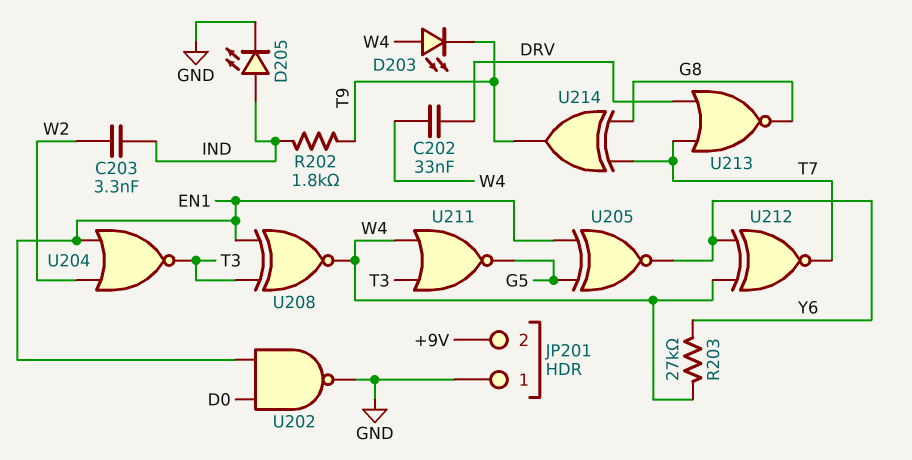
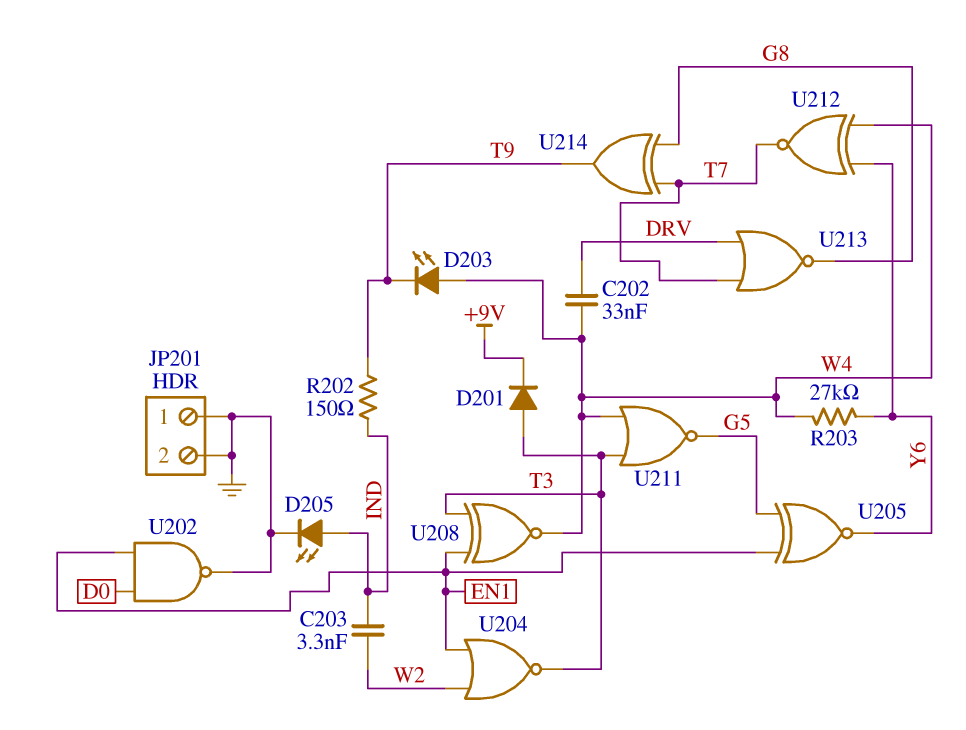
D201: none -> diode (A T3, K +9V)
JP201 pin 2: +9V -> GND
R202: 1.8k (IND, T9) -> 150 (IND, T9)

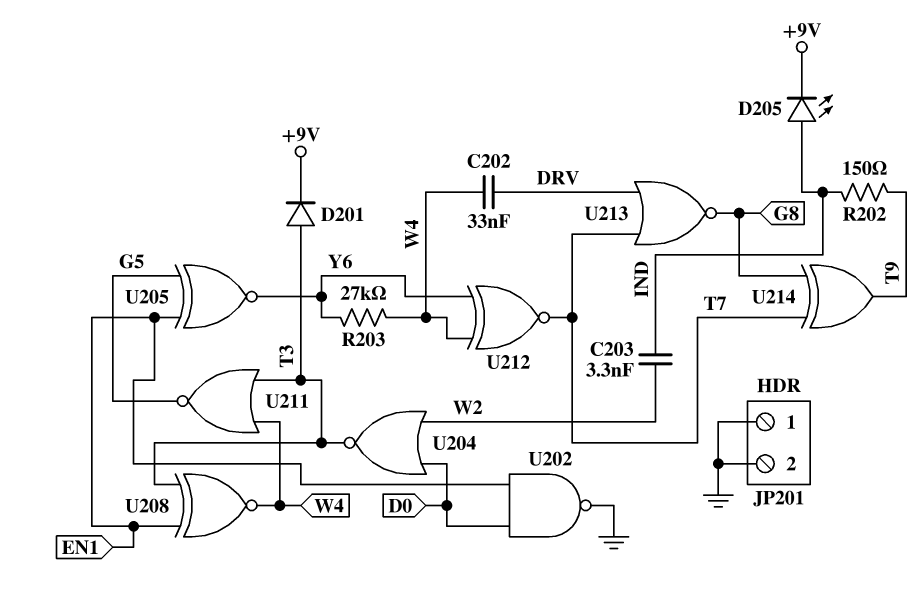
D203: LED (A W4, K T9) -> none
D205: LED (A IND, K GND) -> LED (A IND, K +9V)
U204: NOR (in EN1, in W2, out T3) -> NOR (in D0, in W2, out T3)

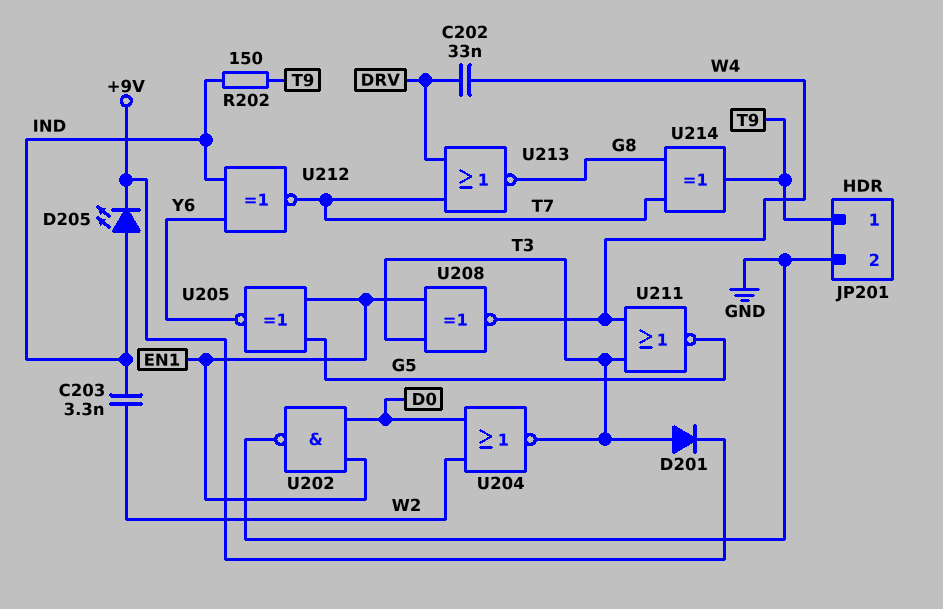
JP201 pin 1: GND -> T9
R203: 27k (W4, Y6) -> none
U212: XNOR (in W4, in Y6, out T7) -> XNOR (in IND, in Y6, out T7)

